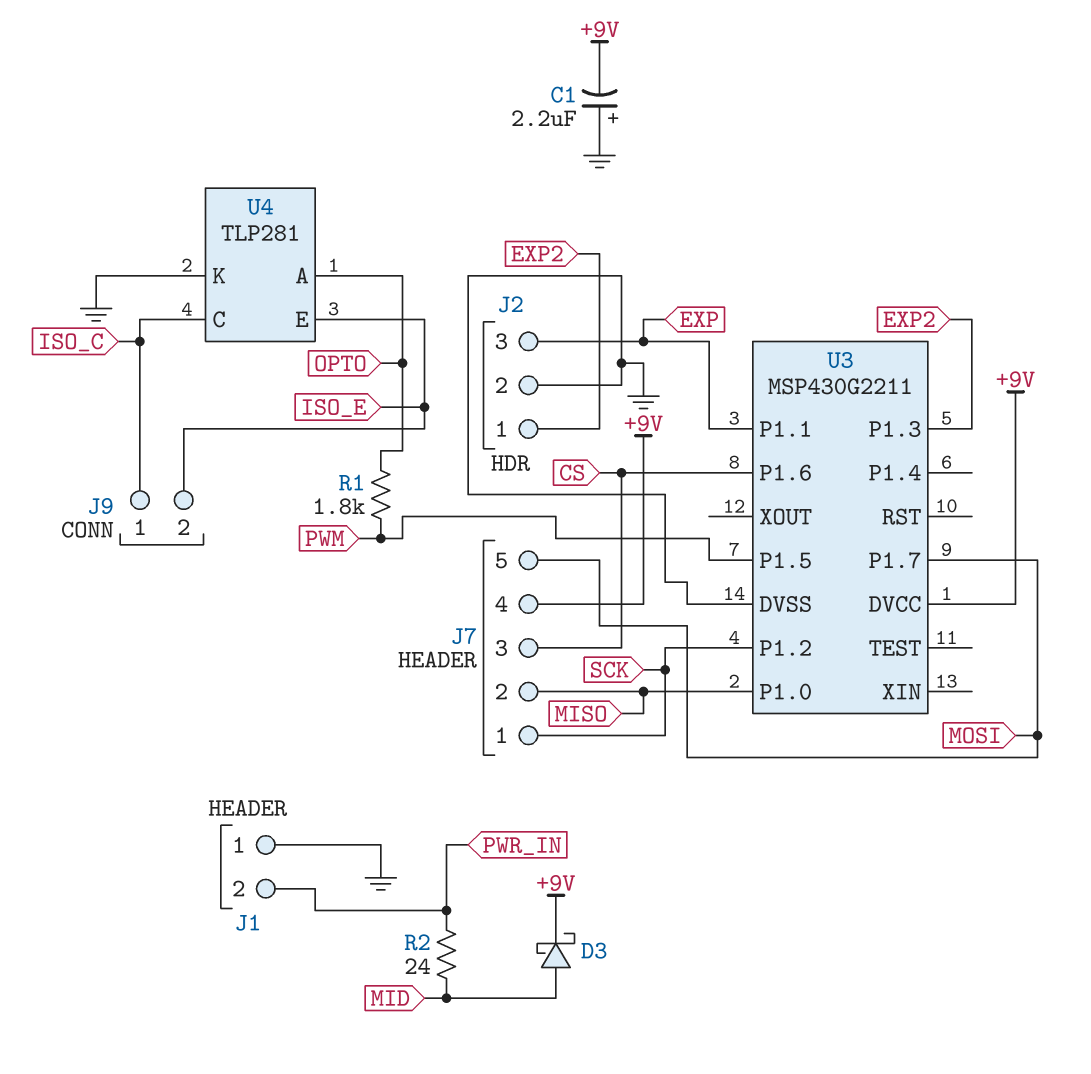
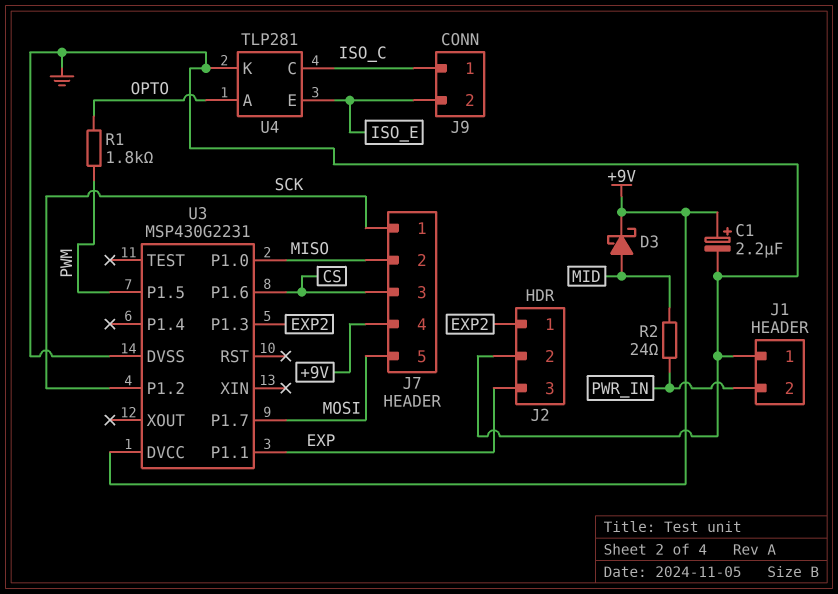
C1: 2.2uF (plus GND, minus +9V) -> 2.2uF (plus +9V, minus GND)
U3: MSP430G2211 -> MSP430G2231

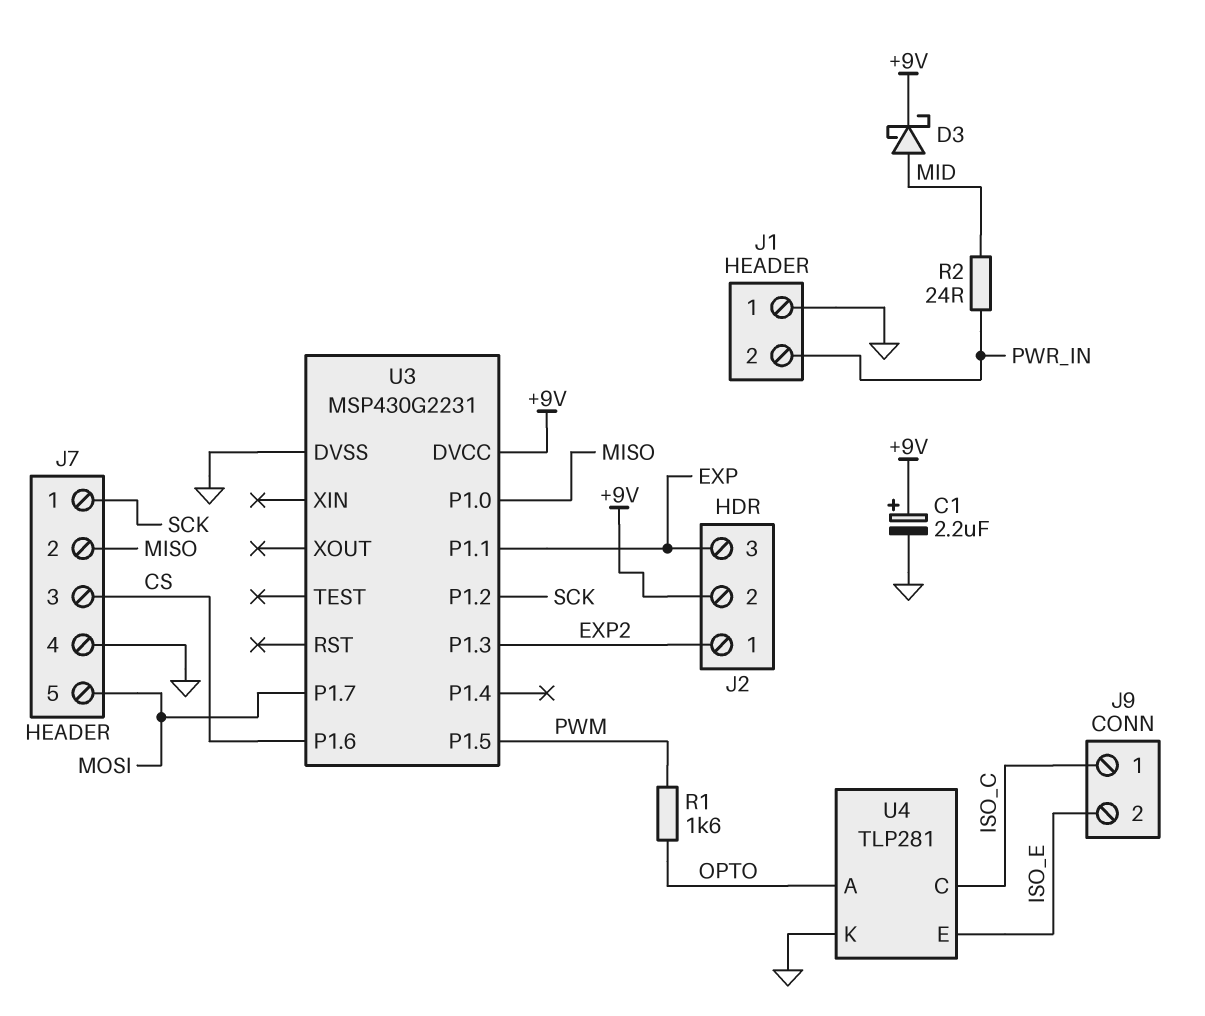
J2 pin 2: GND -> +9V
J7 pin 4: +9V -> GND
R1: 1.8k (OPTO, PWM) -> 1.6k (OPTO, PWM)

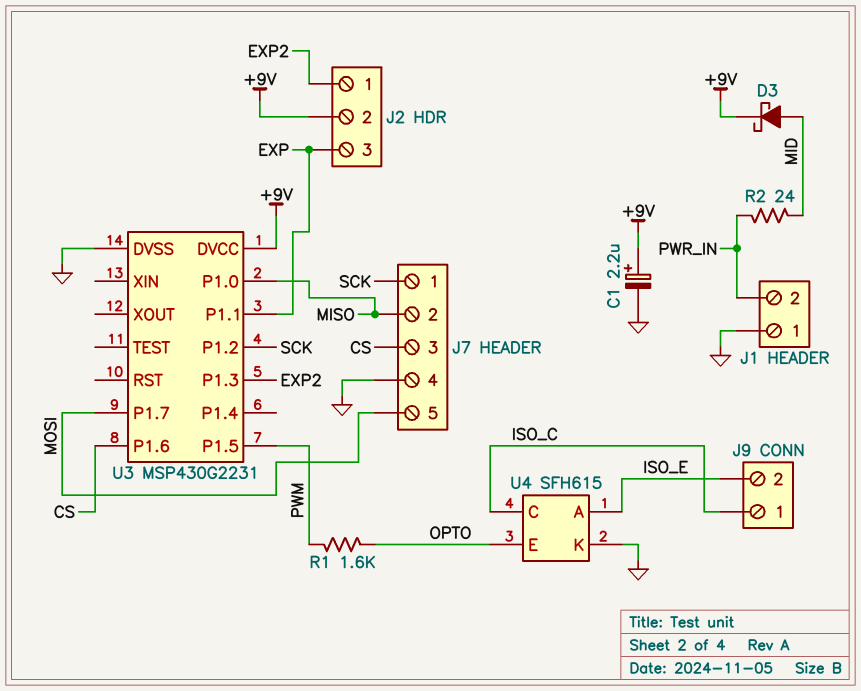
U4: TLP281 -> SFH615
U4 pin A: OPTO -> ISO_E
U4 pin E: ISO_E -> OPTO

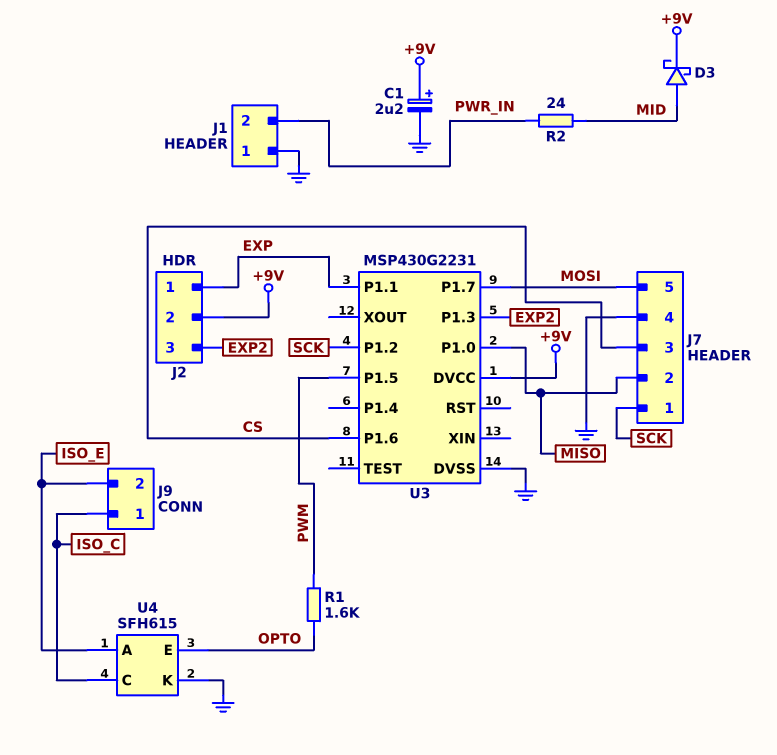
J2 pin 1: EXP2 -> EXP
J2 pin 3: EXP -> EXP2

